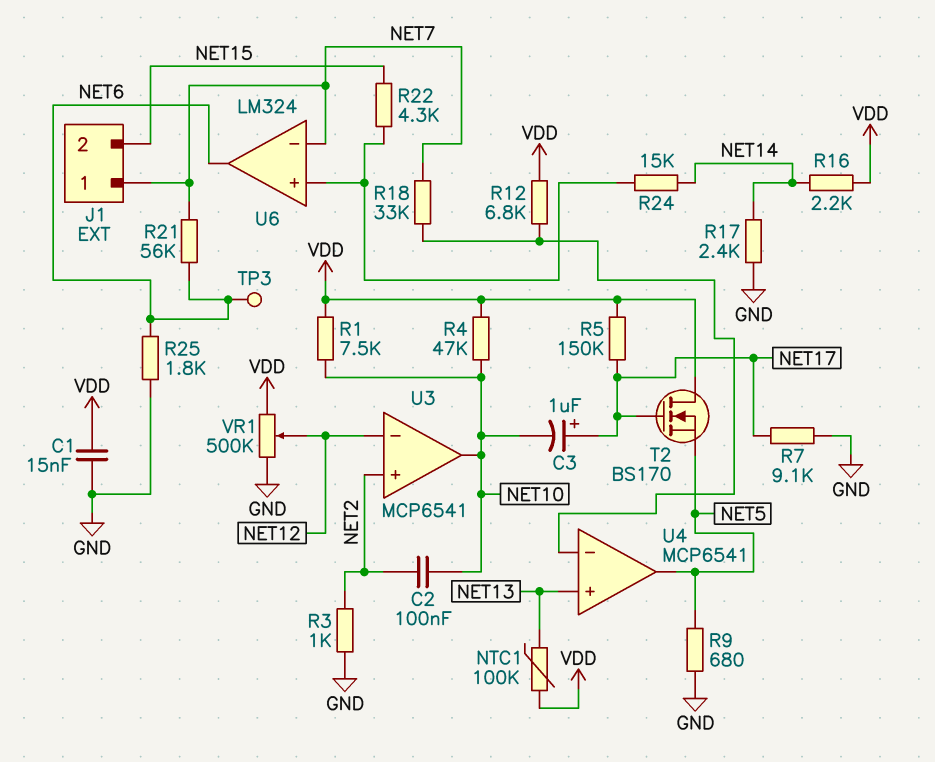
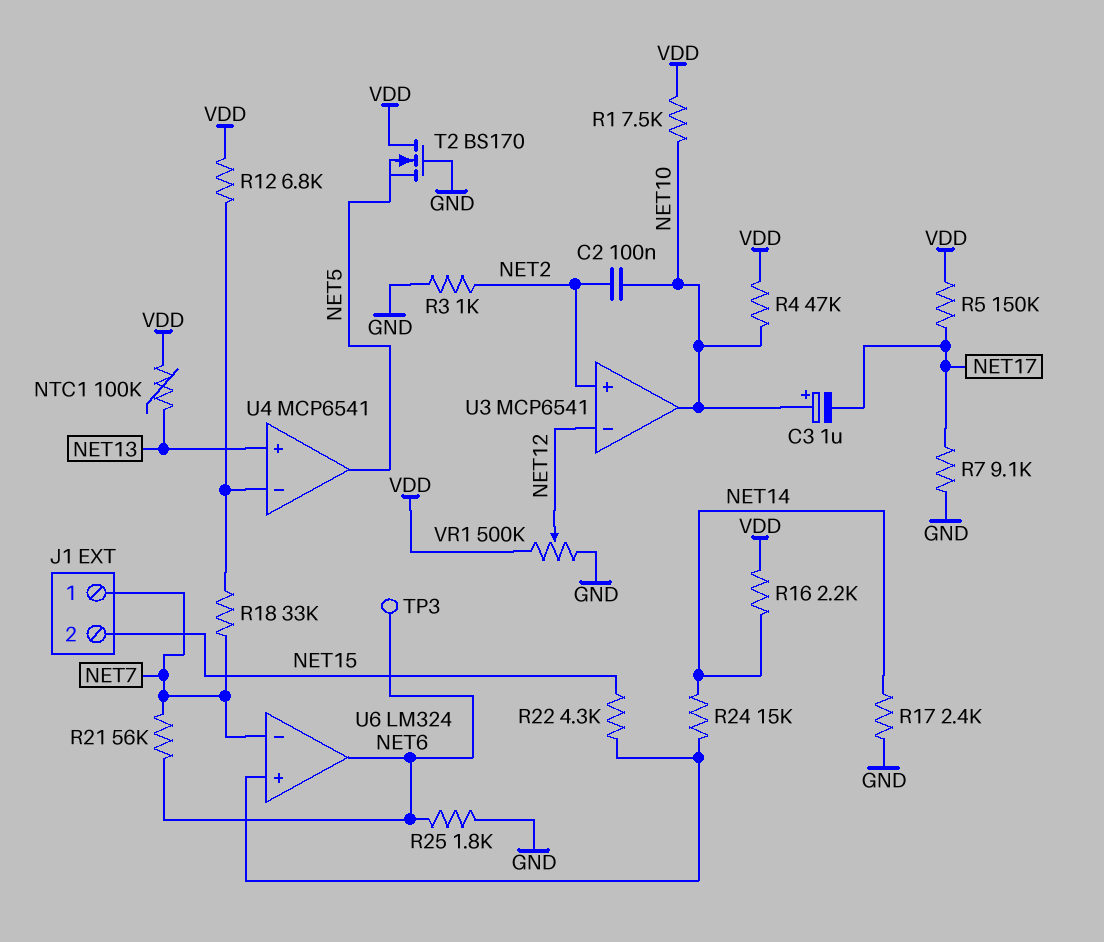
C1: 15nF (GND, VDD) -> none
C3: 1uF (plus NET17, minus NET10) -> 1uF (plus NET10, minus NET17)
R9: 680 (GND, NET5) -> none
T2: NMOS BS170 (G NET17, D VDD, S NET5) -> NMOS BS170 (G GND, D VDD, S NET5)

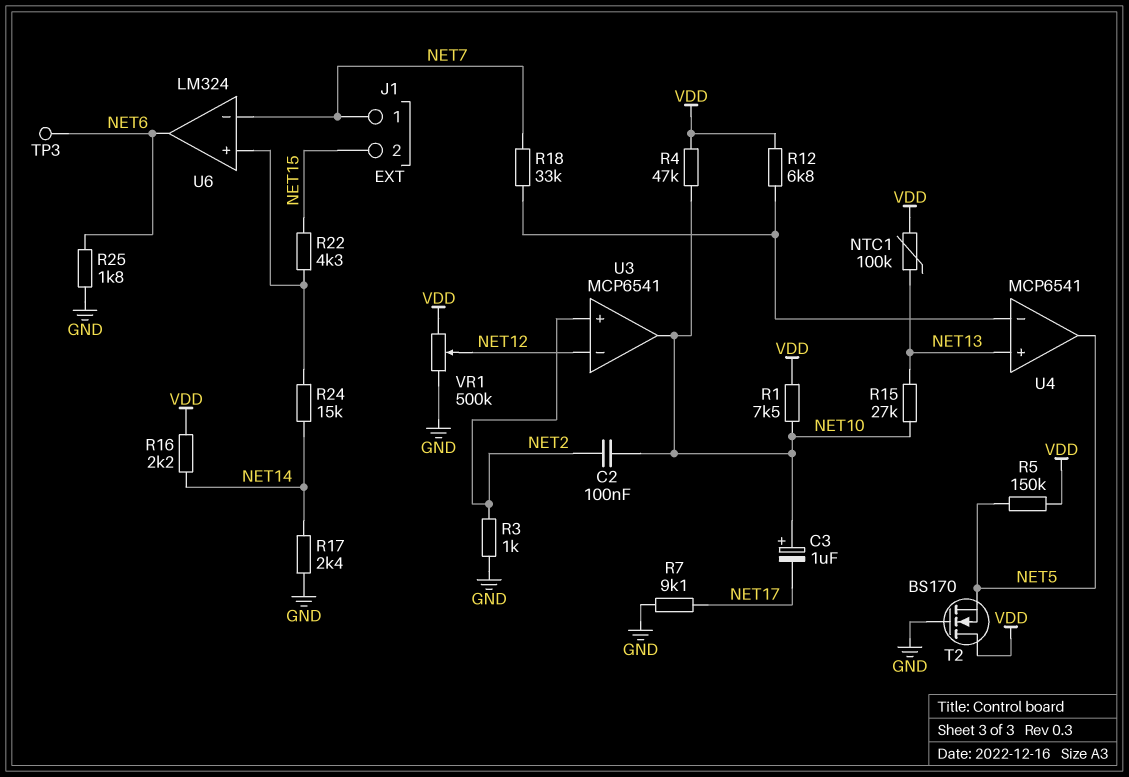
R5: 150k (NET17, VDD) -> 150k (NET5, VDD)
R15: none -> 27k (NET10, NET13)
R21: 56k (NET6, NET7) -> none

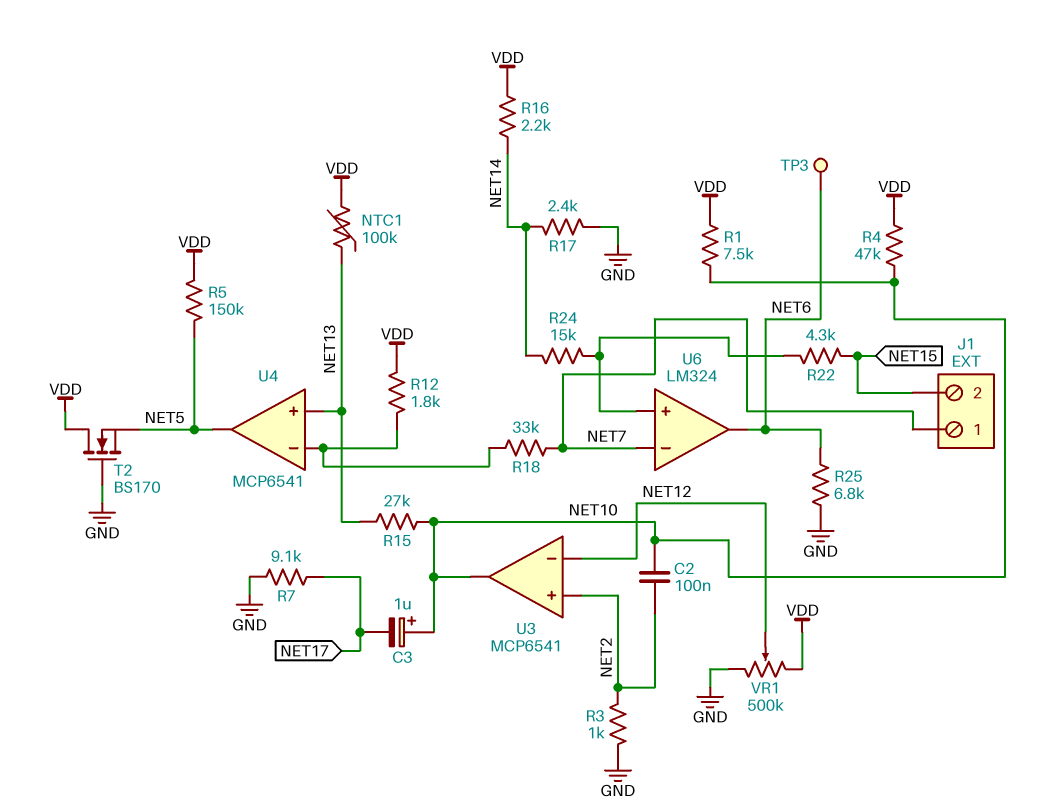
R12: 6.8k (U4/in-, VDD) -> 1.8k (U4/in-, VDD)
R25: 1.8k (GND, NET6) -> 6.8k (GND, NET6)

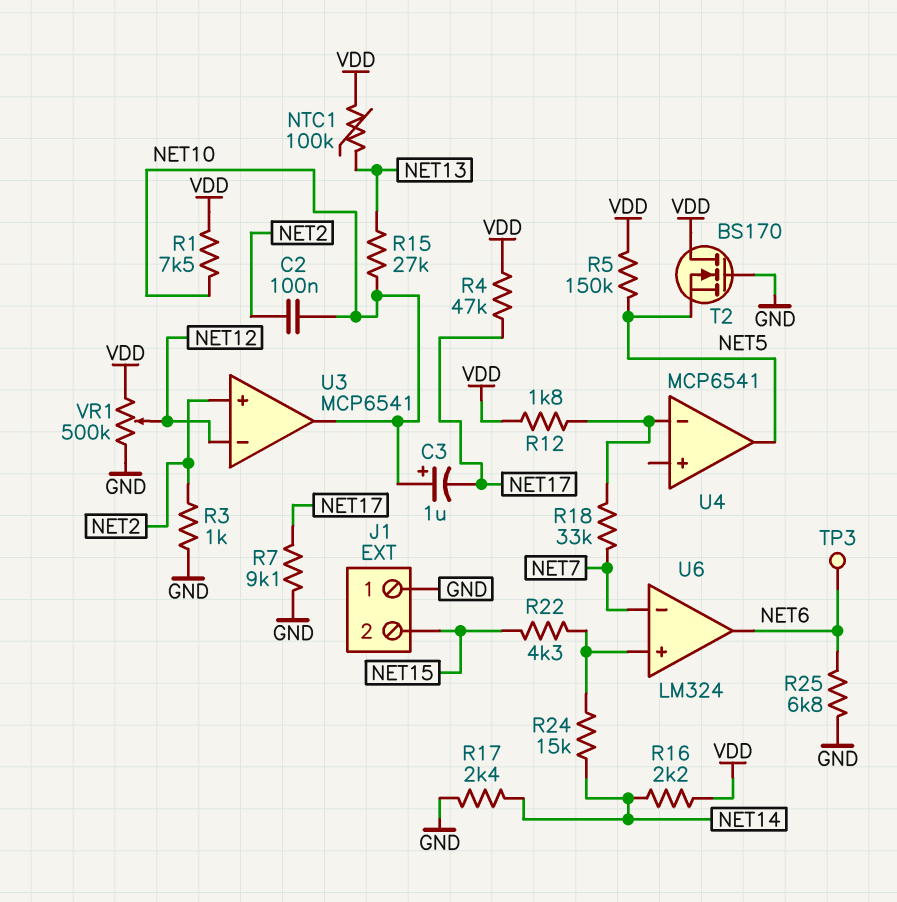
J1 pin 1: NET7 -> GND
R4: 47k (NET10, VDD) -> 47k (NET17, VDD)
U4 pin in+: NET13 -> none

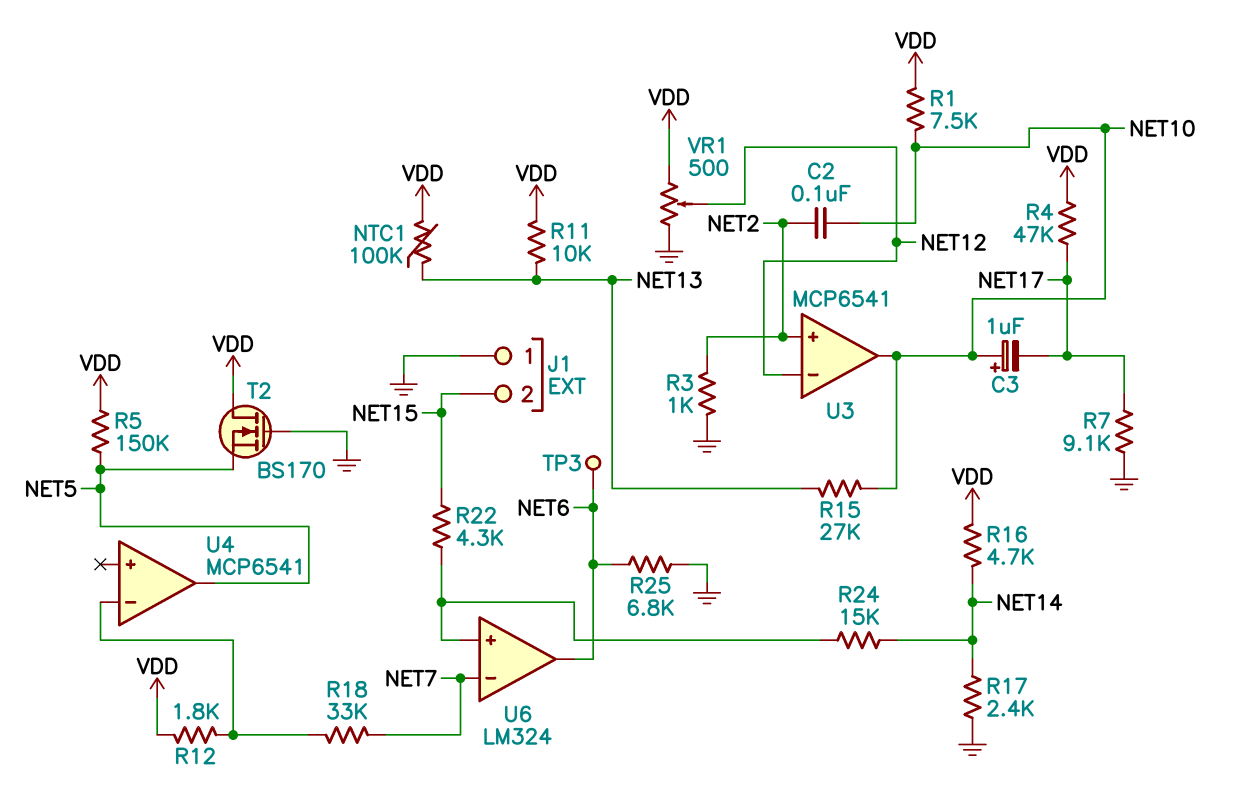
R11: none -> 10k (NET13, VDD)
R16: 2.2k (NET14, VDD) -> 4.7k (NET14, VDD)
VR1: 500k (GND, VDD, wiper NET12) -> 500 (GND, VDD, wiper NET12)

